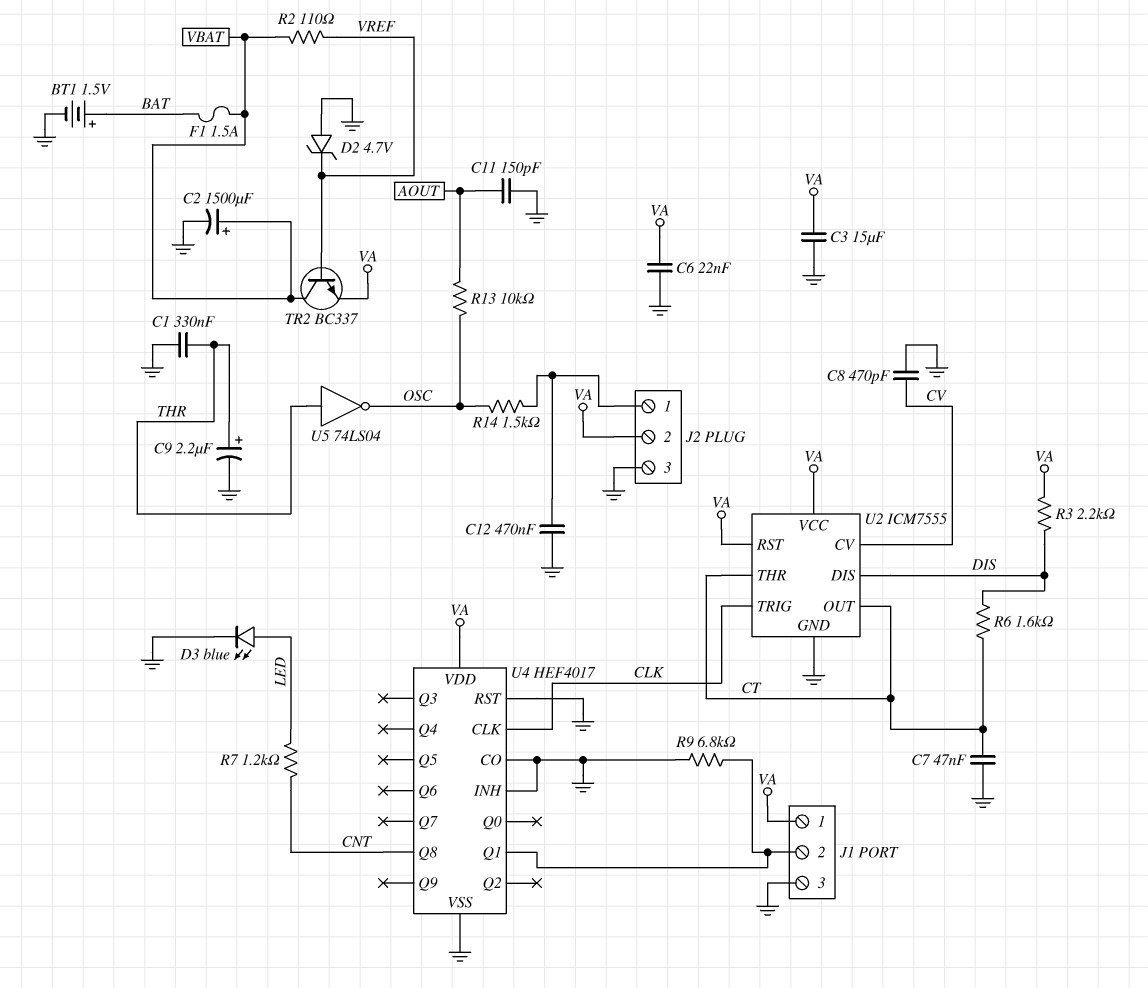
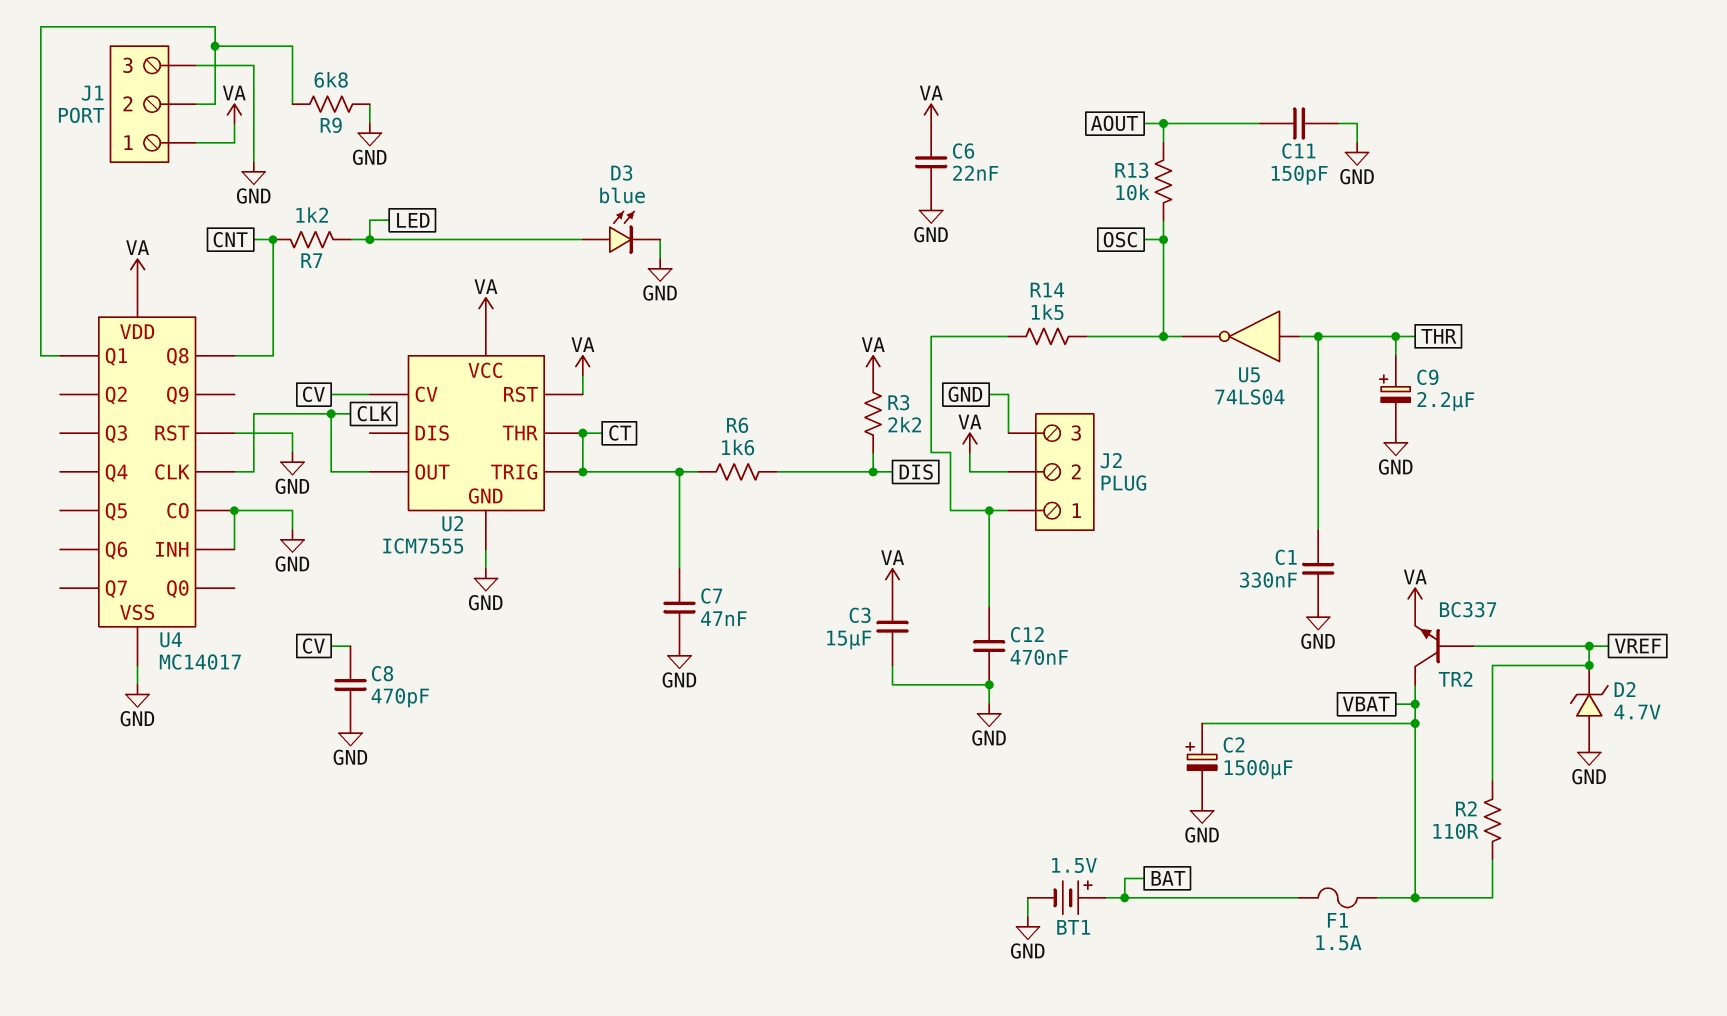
U2 pin DIS: DIS -> none
U2 pin OUT: CT -> CLK
U2 pin TRIG: CLK -> CT
U4: HEF4017 -> MC14017

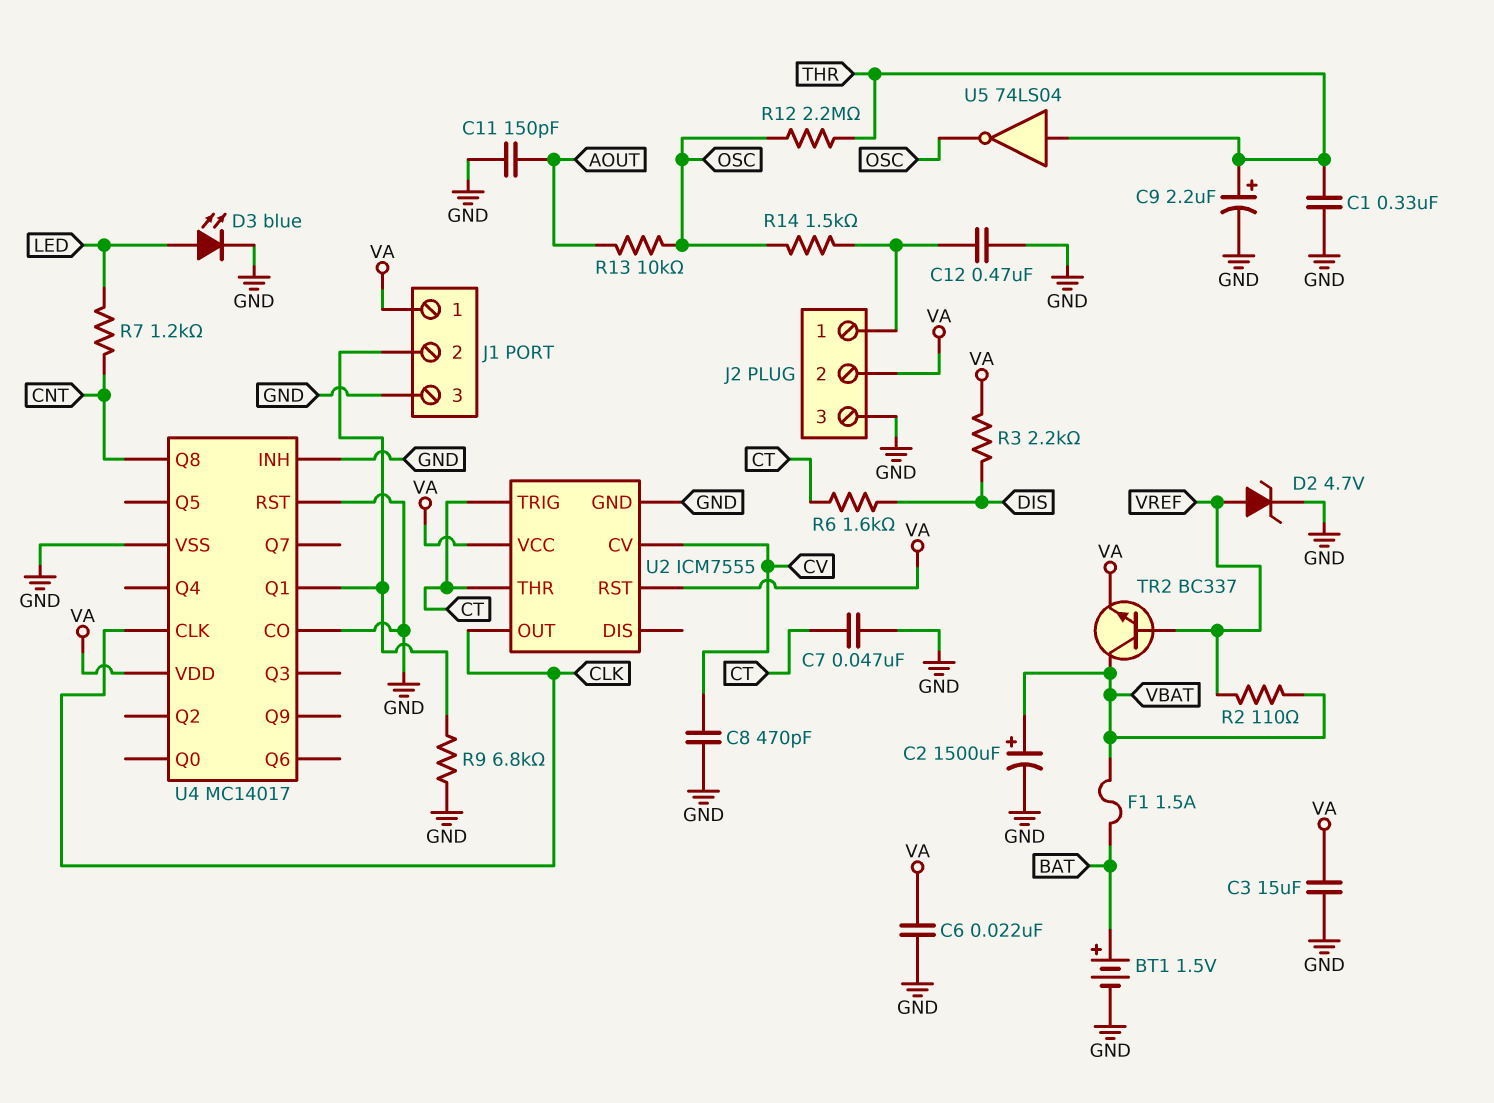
D2: zener 4.7V (A GND, K VREF) -> zener 4.7V (A VREF, K GND)
R12: none -> 2.2M (OSC, THR)

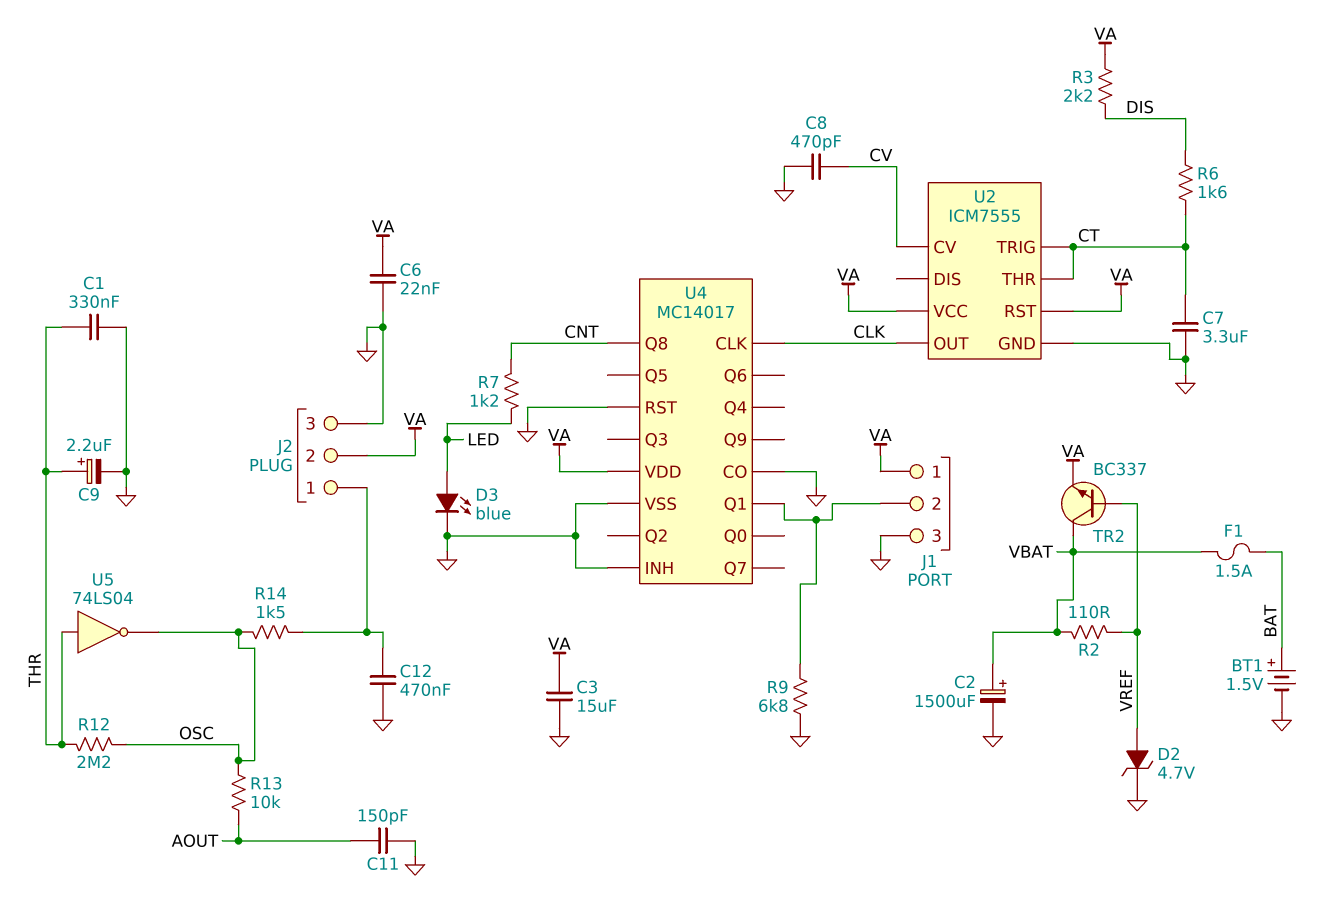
C7: 47nF (CT, GND) -> 3.3uF (CT, GND)

